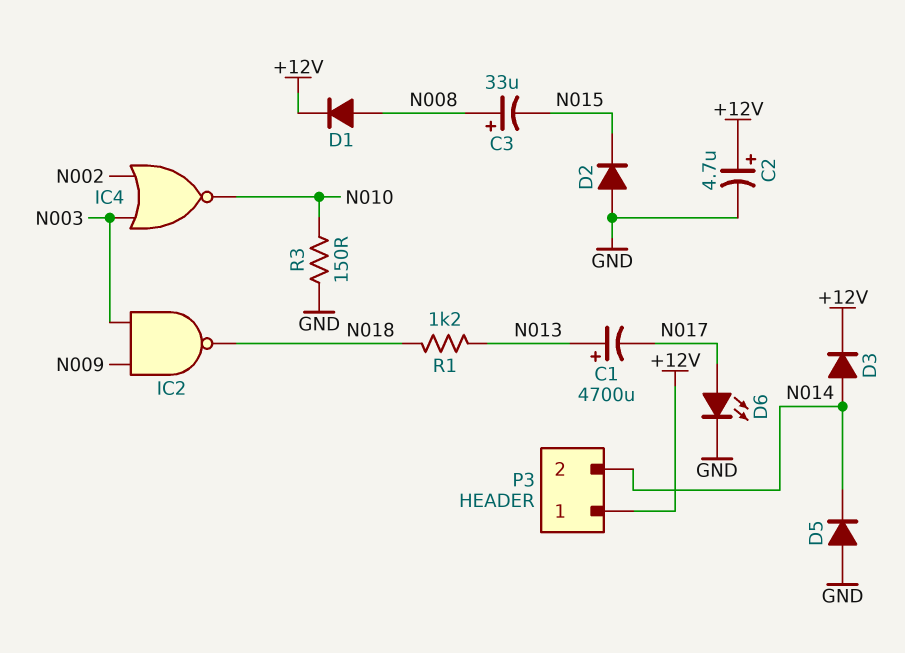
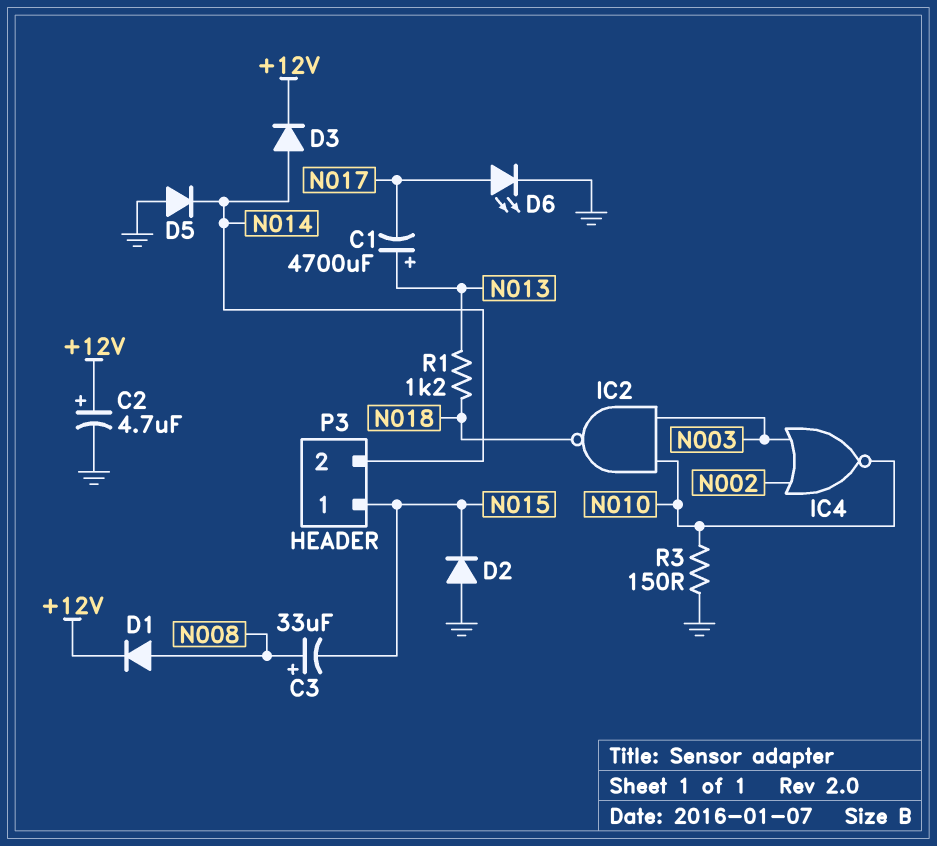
IC2: NAND (in N003, in N009, out N018) -> NAND (in N003, in N010, out N018)
P3 pin 1: +12V -> N015

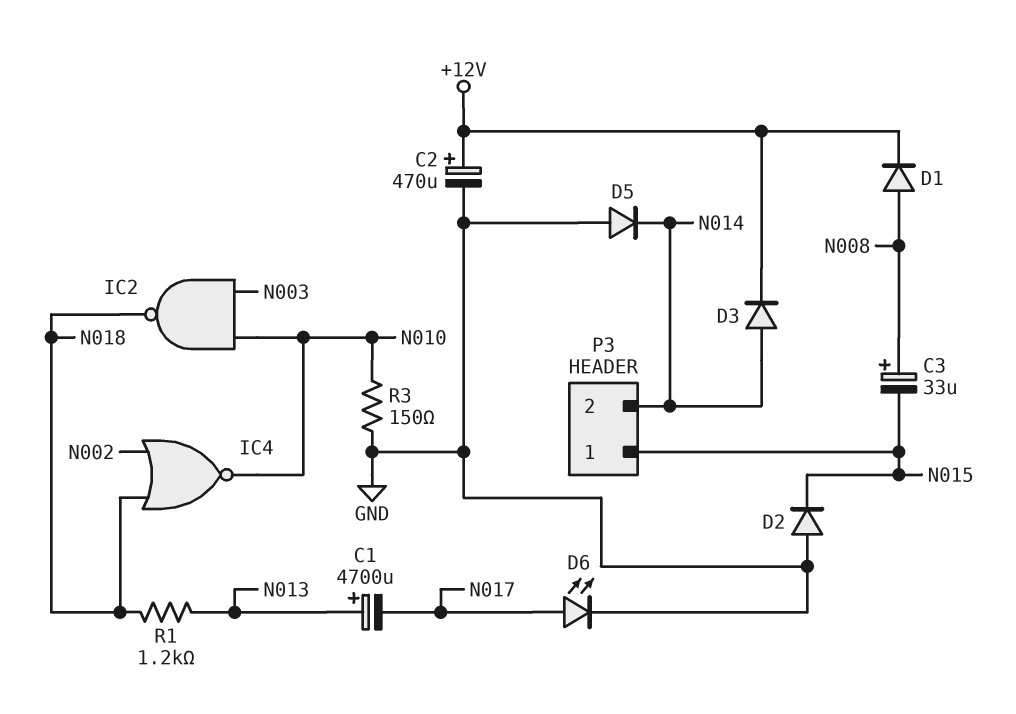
C2: 4.7uF (plus +12V, minus GND) -> 470uF (plus +12V, minus GND)
IC4: NOR (in N002, in N003, out N010) -> NOR (in N002, in N018, out N010)

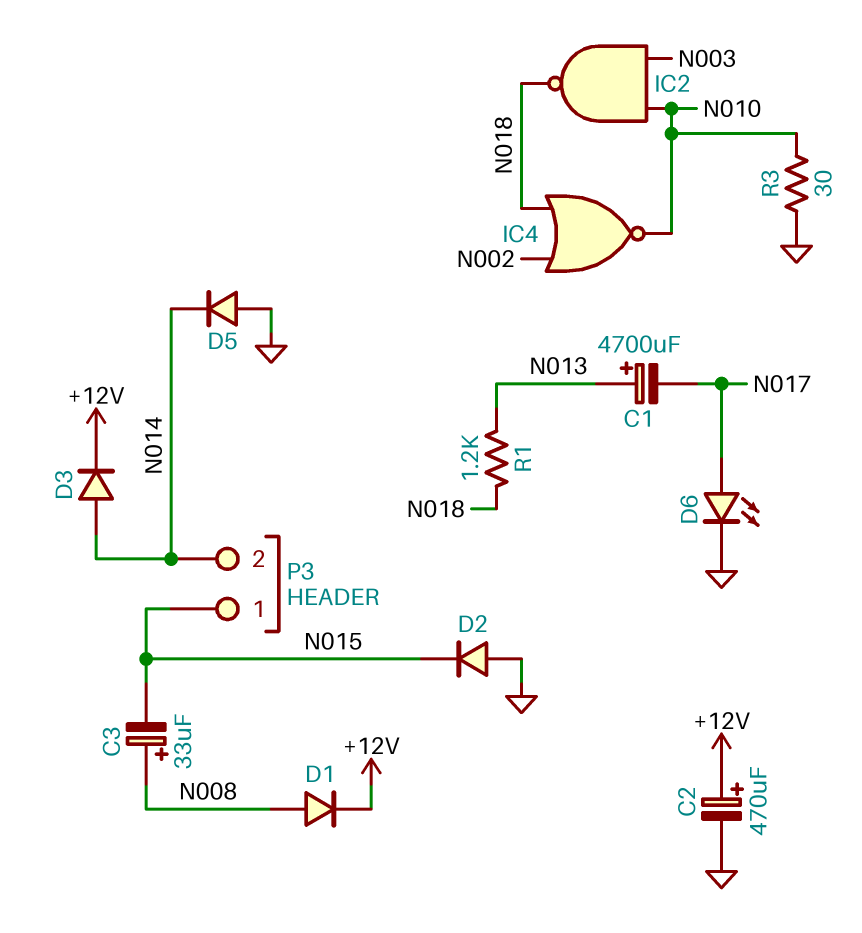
R3: 150 (GND, N010) -> 30 (GND, N010)

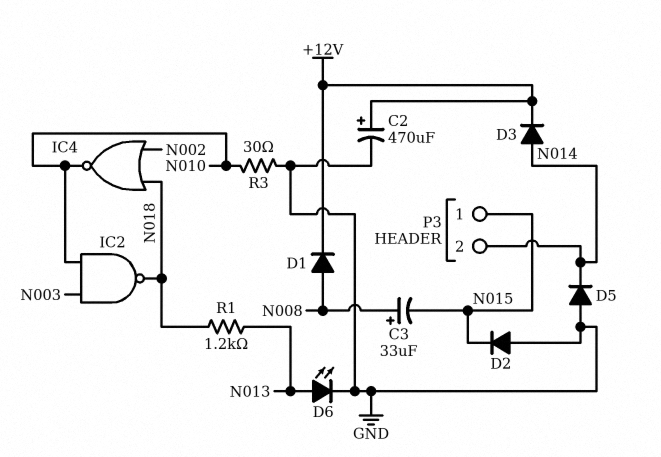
C1: 4700uF (plus N013, minus N017) -> none
D6: LED (A N017, K GND) -> LED (A N013, K GND)

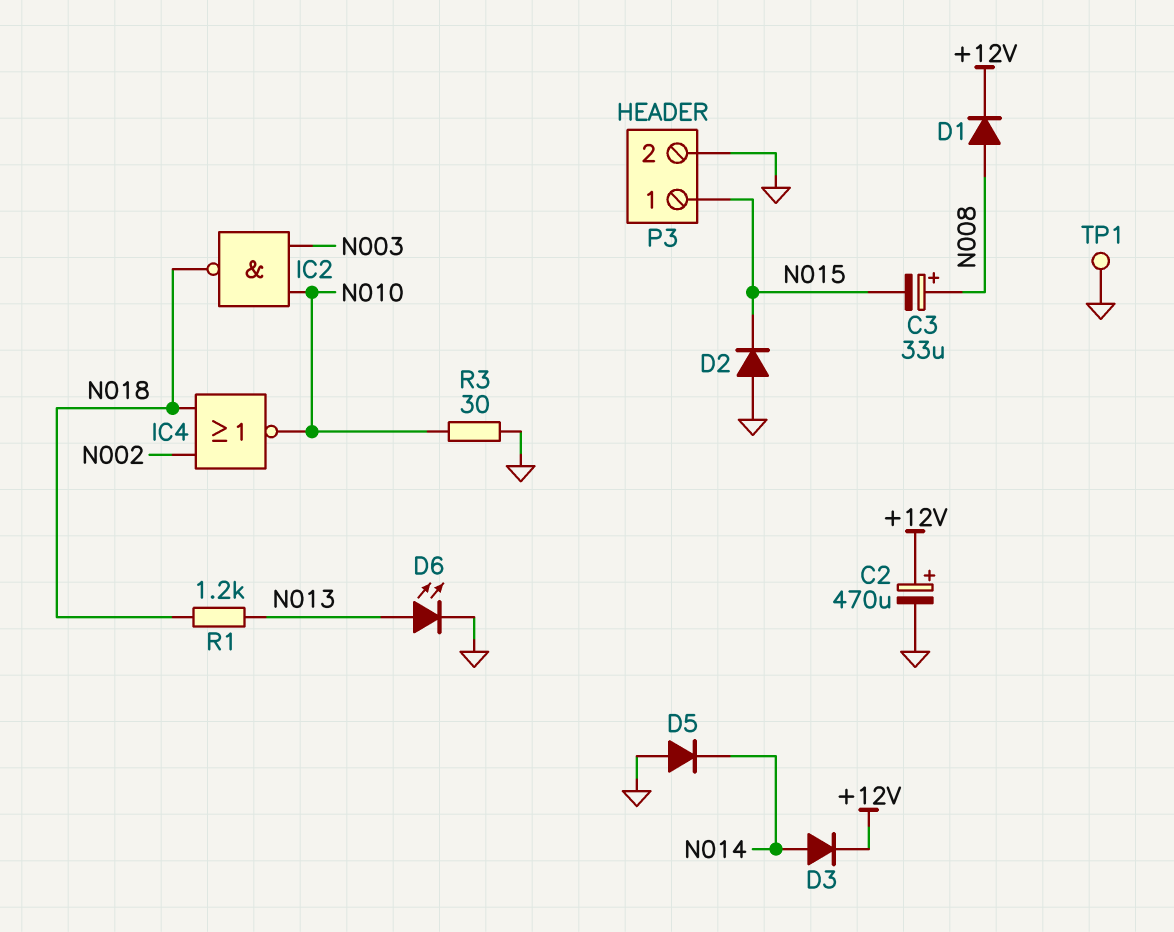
P3 pin 2: N014 -> GND
TP1: none -> test point (GND)

